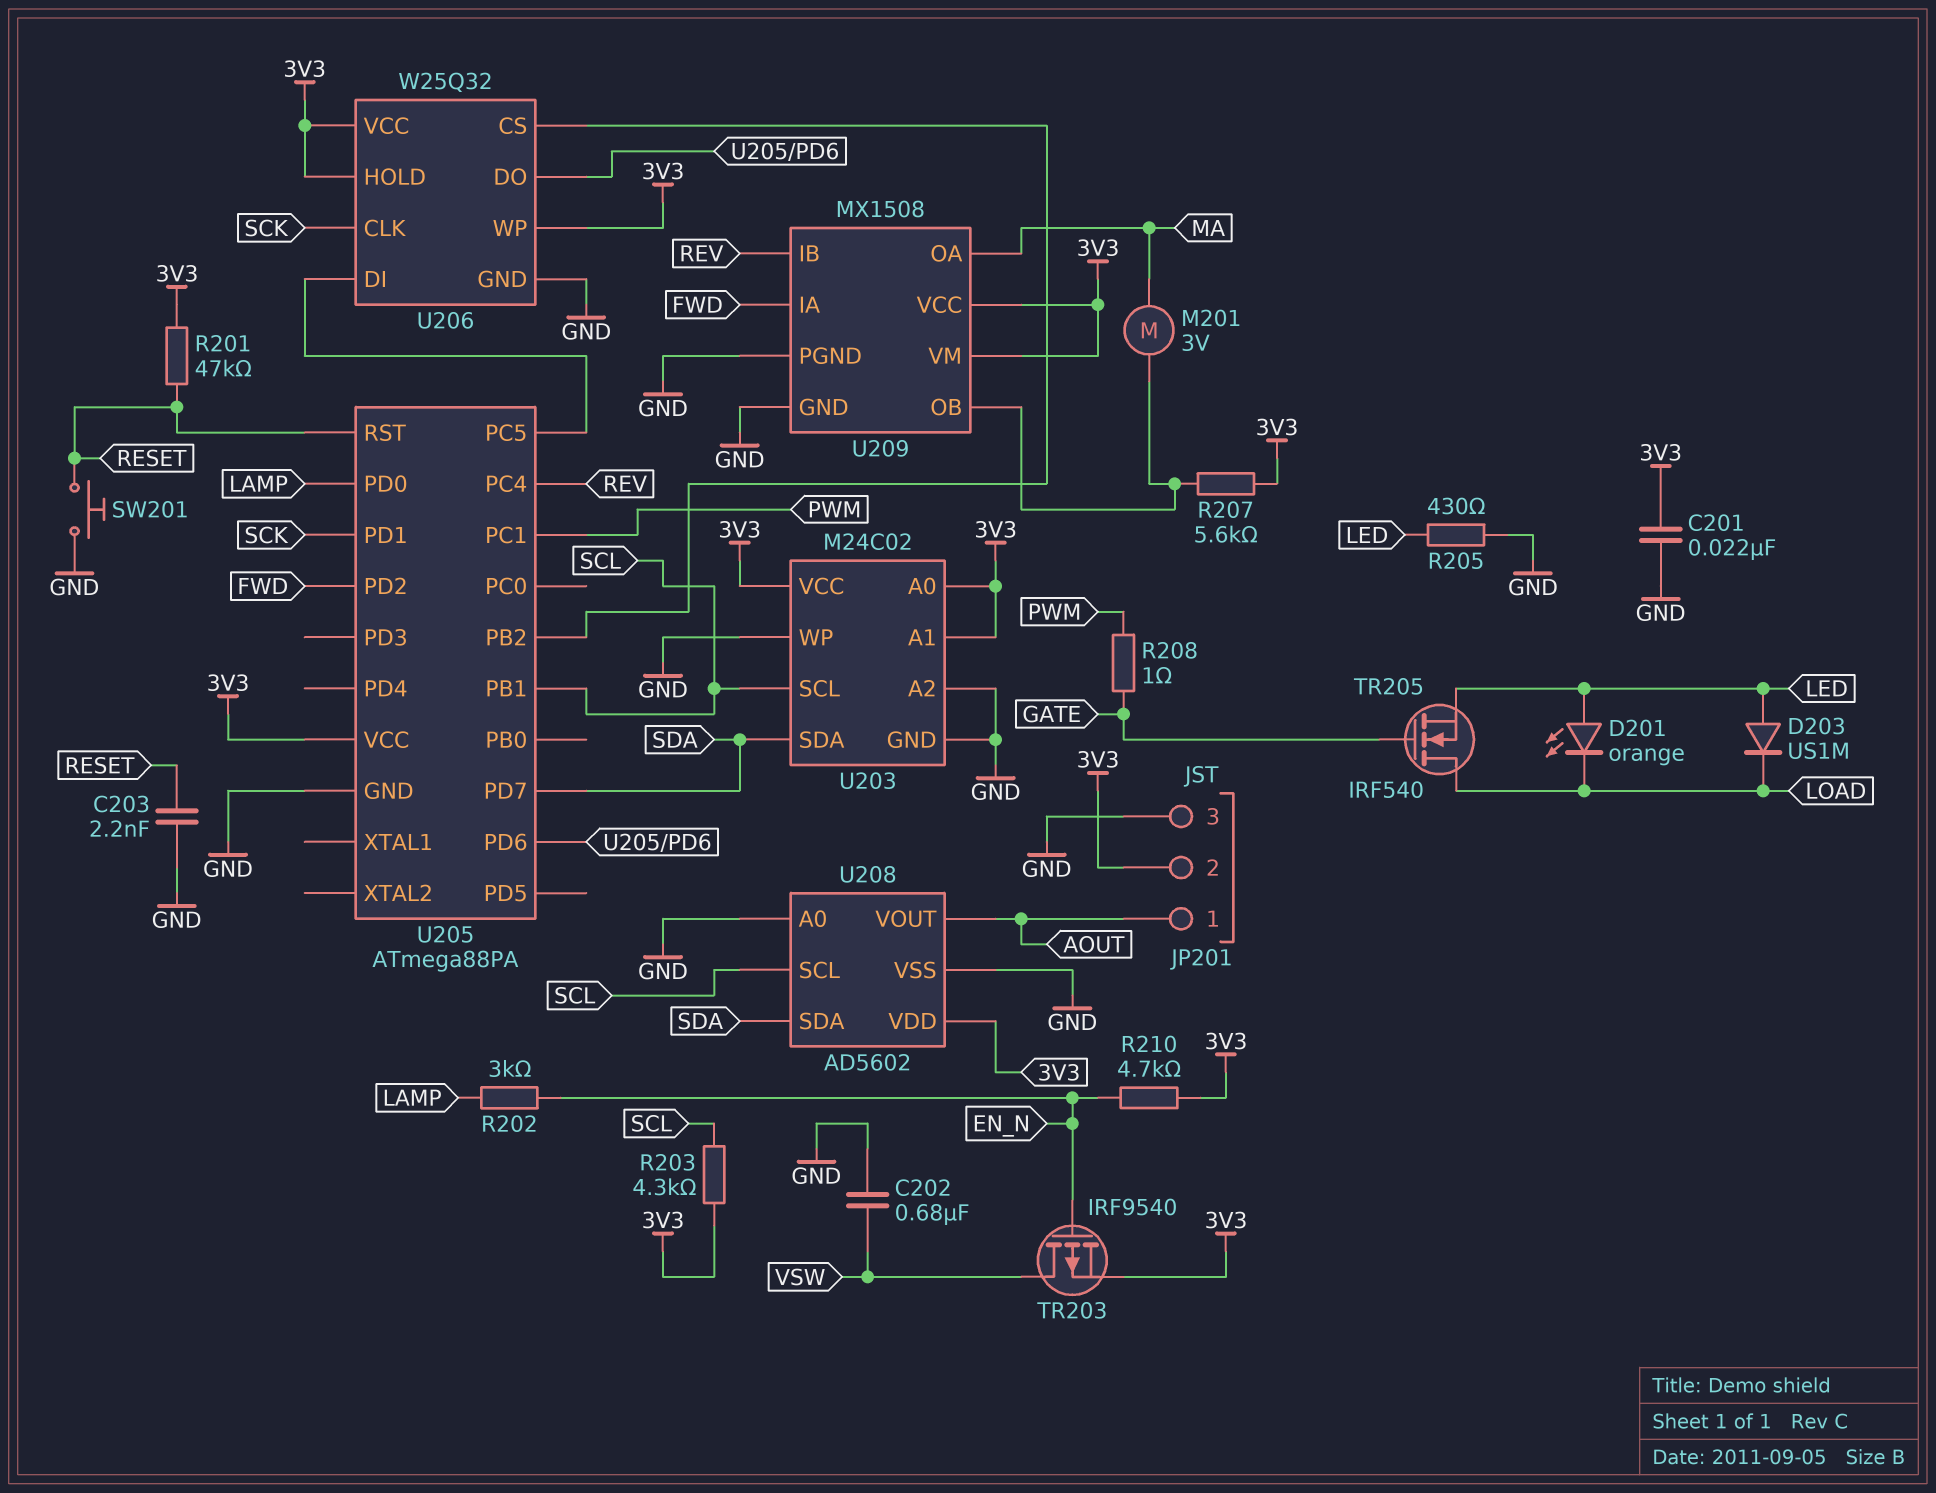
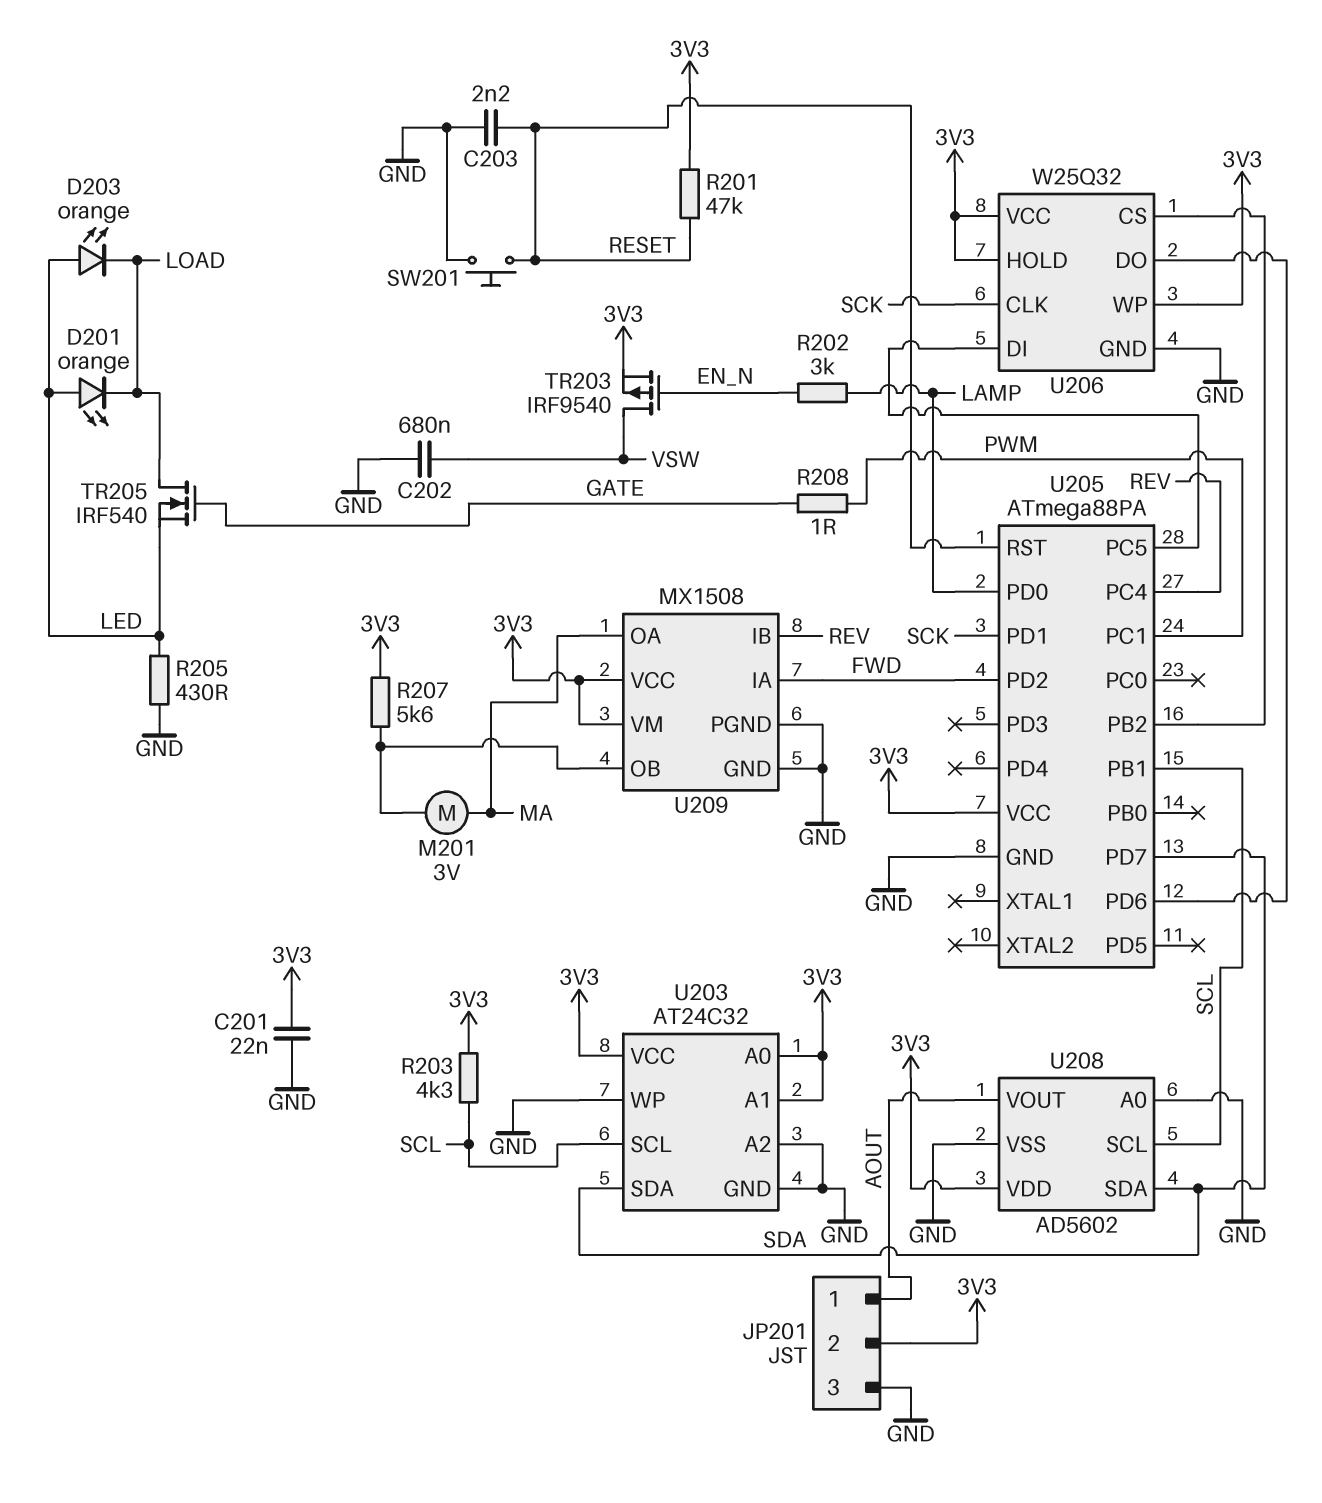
D203: diode US1M (A LED, K LOAD) -> LED orange (A LED, K LOAD)
R210: 4.7k (3V3, EN_N) -> none
U203: M24C02 -> AT24C32

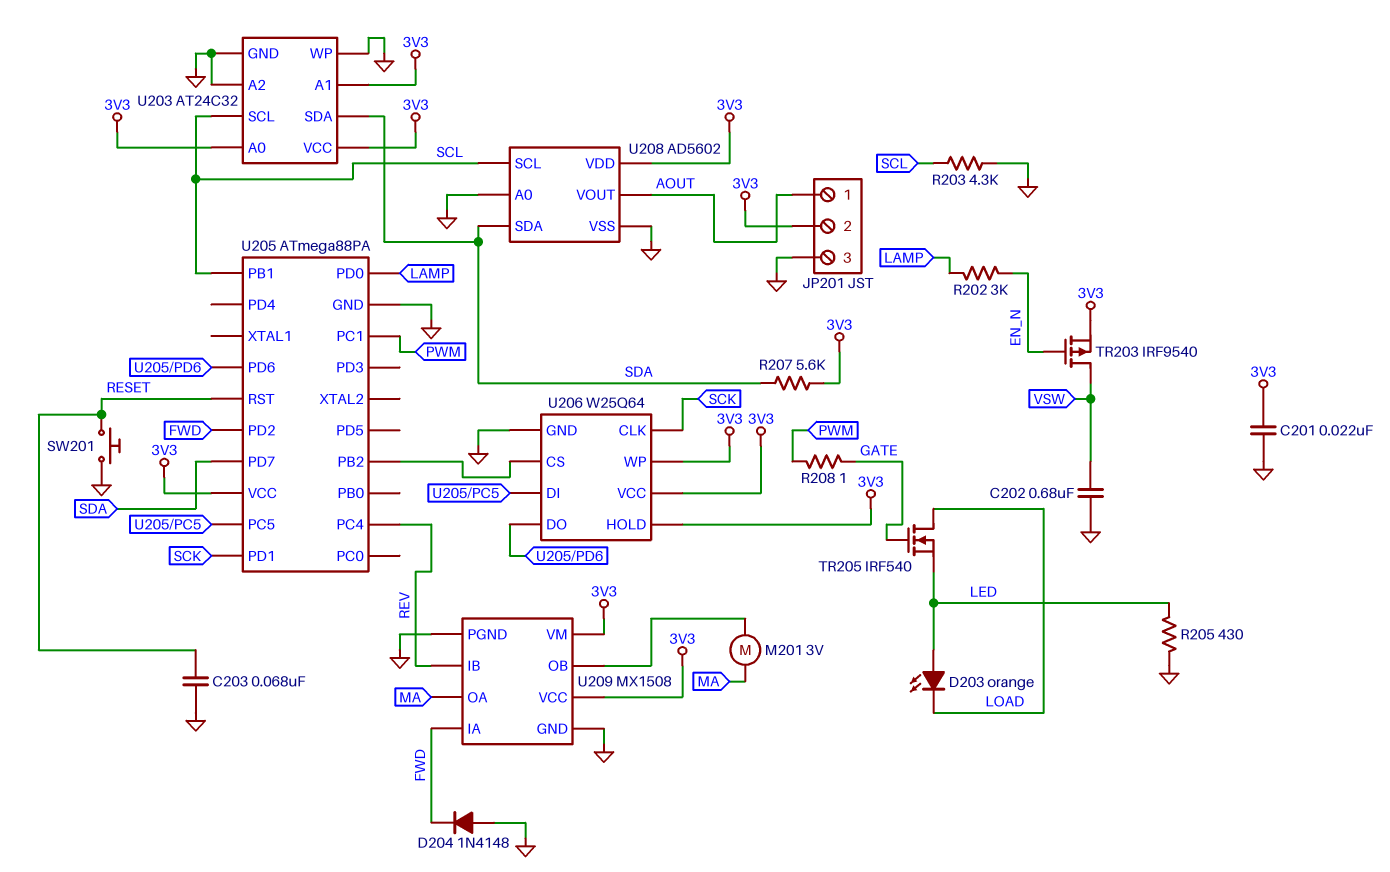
C203: 2.2nF (GND, RESET) -> 68nF (GND, RESET)
D201: LED orange (A LED, K LOAD) -> none
D204: none -> diode 1N4148 (A GND, K FWD)
R201: 47k (3V3, RESET) -> none
R203: 4.3k (3V3, SCL) -> 4.3k (GND, SCL)
R207: 5.6k (3V3, U209/OB) -> 5.6k (3V3, SDA)
U206: W25Q32 -> W25Q64

